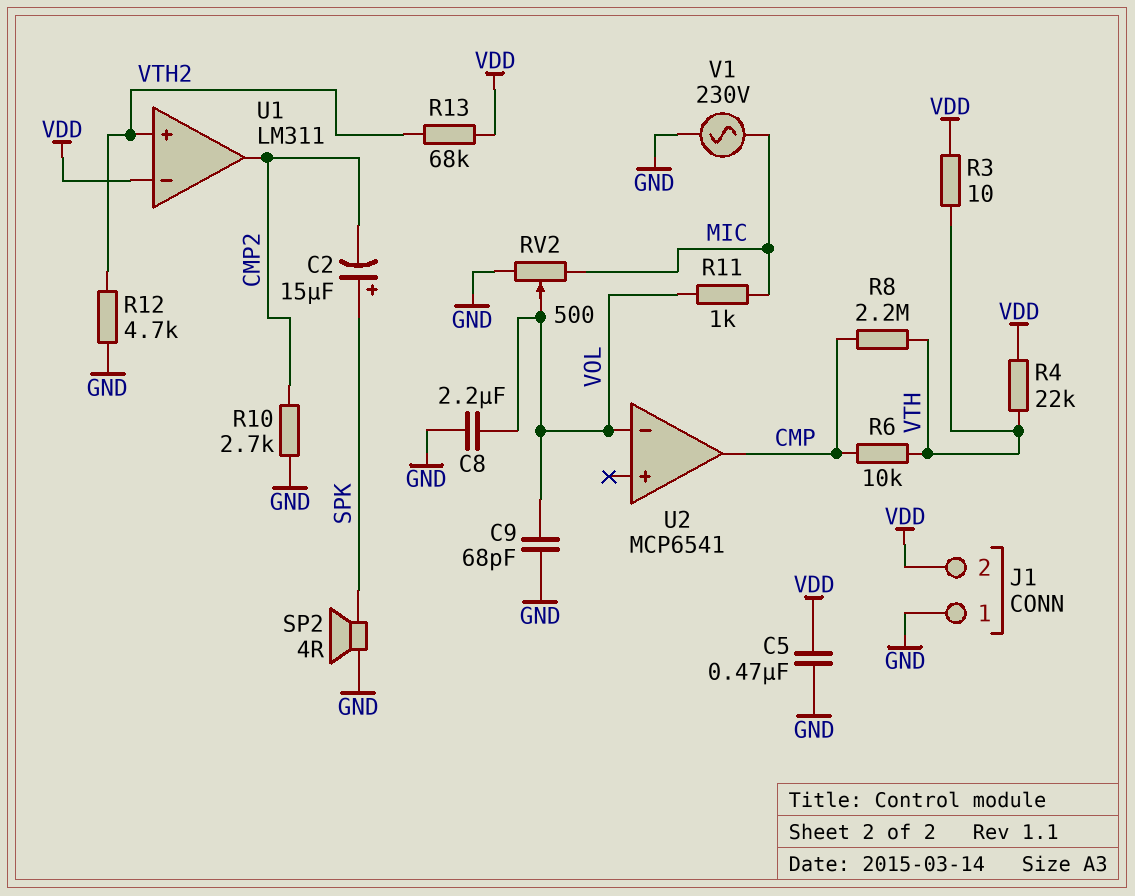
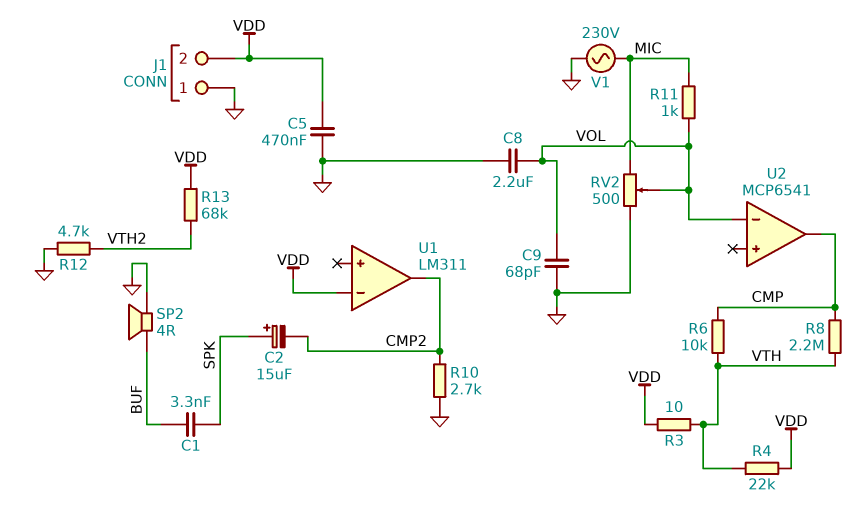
C1: none -> 3.3nF (BUF, SPK)
SP2: speaker 4R (GND, SPK) -> speaker 4R (BUF, GND)
U1 pin in+: VTH2 -> none

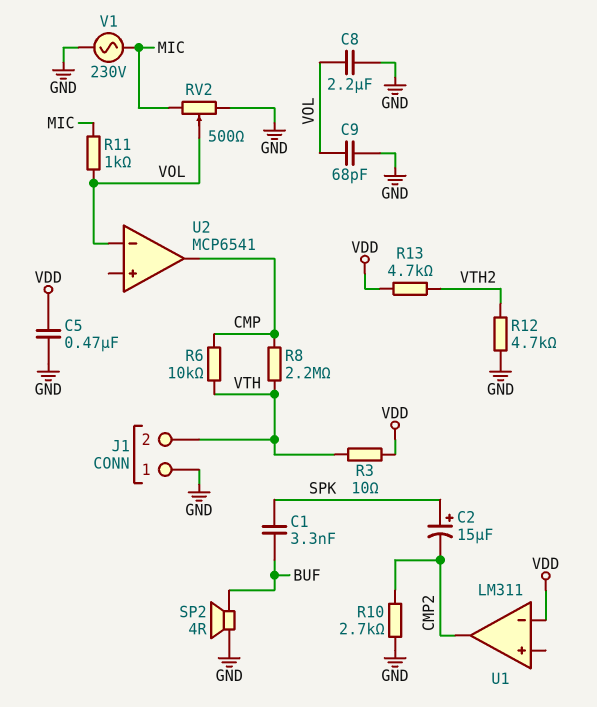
J1 pin 2: VDD -> VTH
R4: 22k (VDD, VTH) -> none
R13: 68k (VDD, VTH2) -> 4.7k (VDD, VTH2)

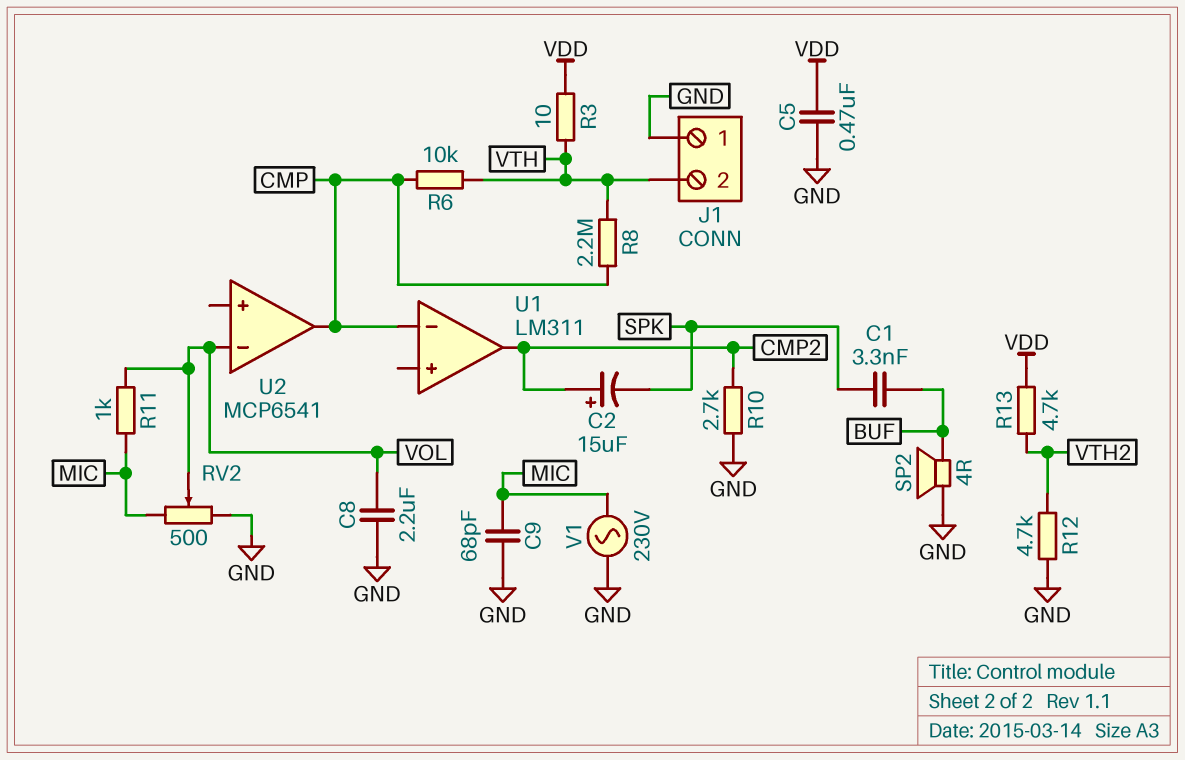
C2: 15uF (plus SPK, minus CMP2) -> 15uF (plus CMP2, minus SPK)
C9: 68pF (GND, VOL) -> 68pF (GND, MIC)
U1 pin in-: VDD -> CMP

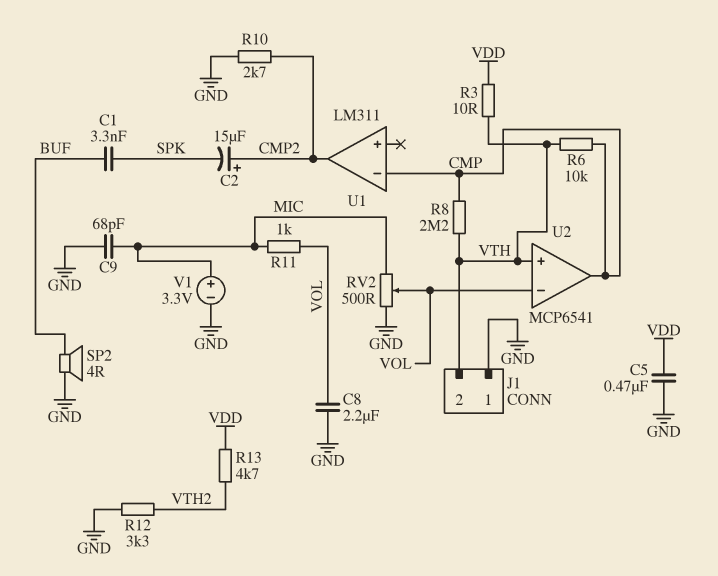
R12: 4.7k (GND, VTH2) -> 3.3k (GND, VTH2)
U2 pin in+: none -> VTH
V1: AC 230V (GND, MIC) -> 3.3V (plus MIC, minus GND)

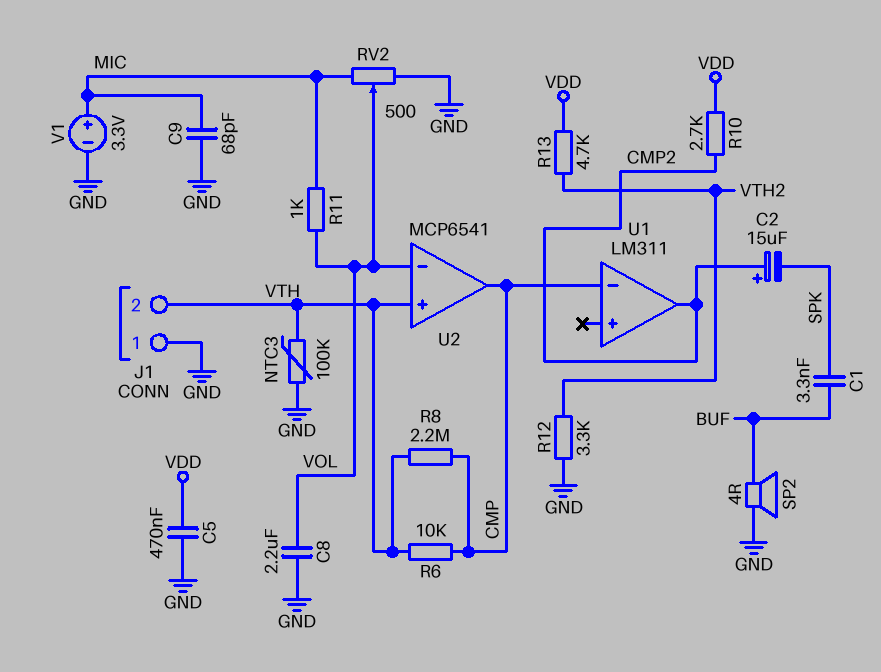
NTC3: none -> 100k (GND, VTH)
R3: 10 (VDD, VTH) -> none
R10: 2.7k (CMP2, GND) -> 2.7k (CMP2, VDD)

